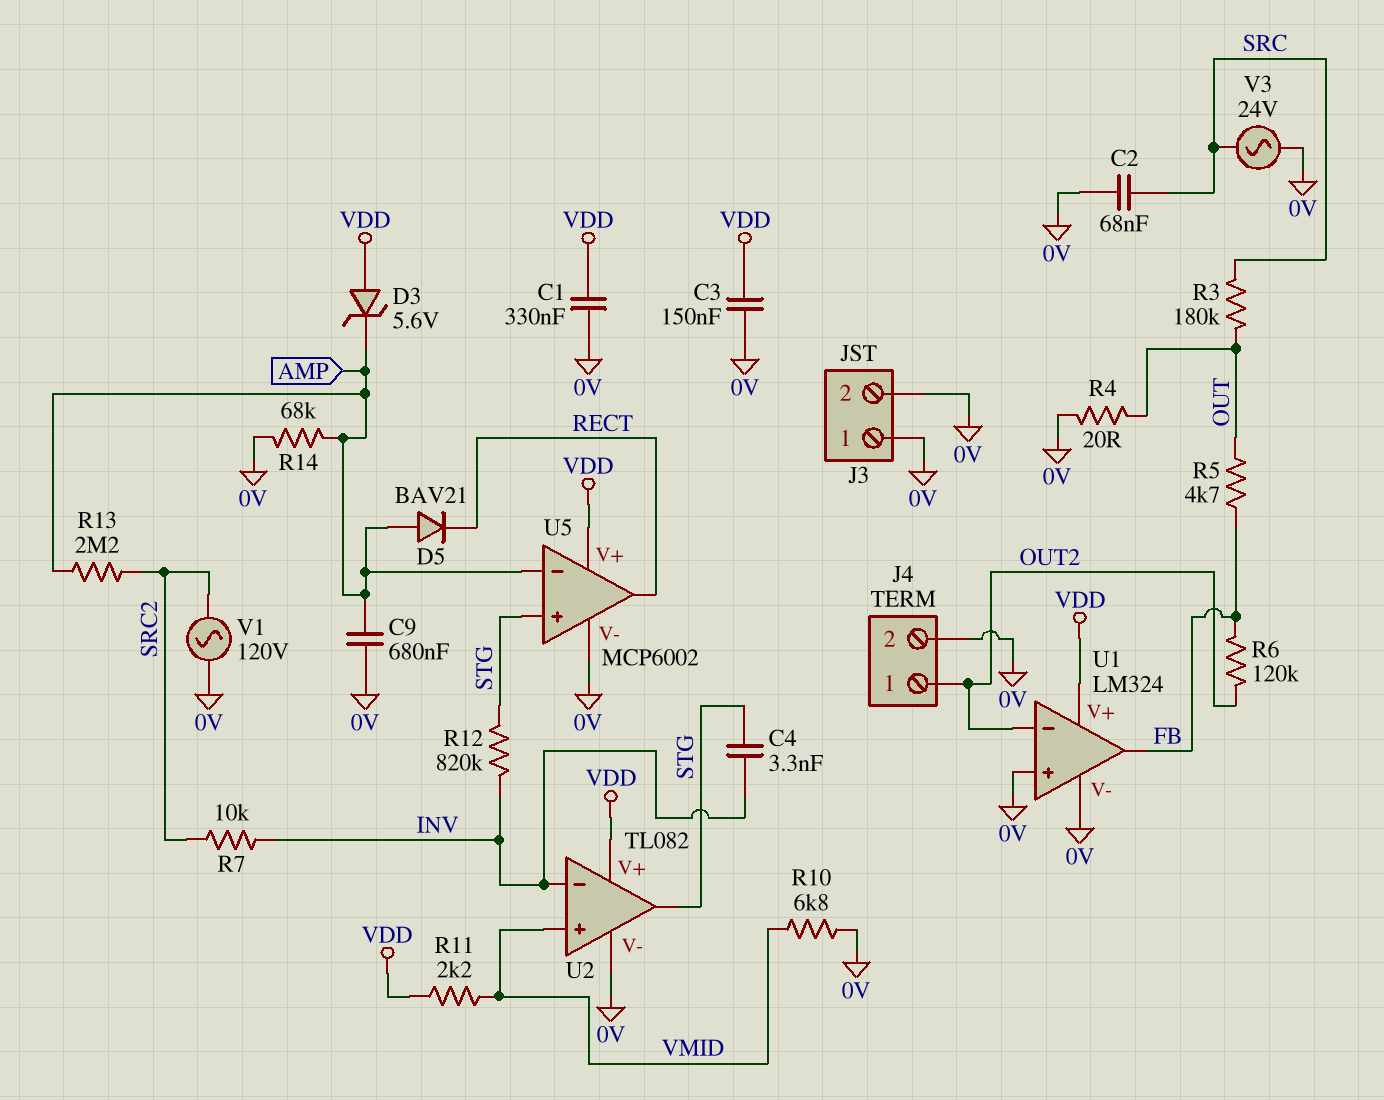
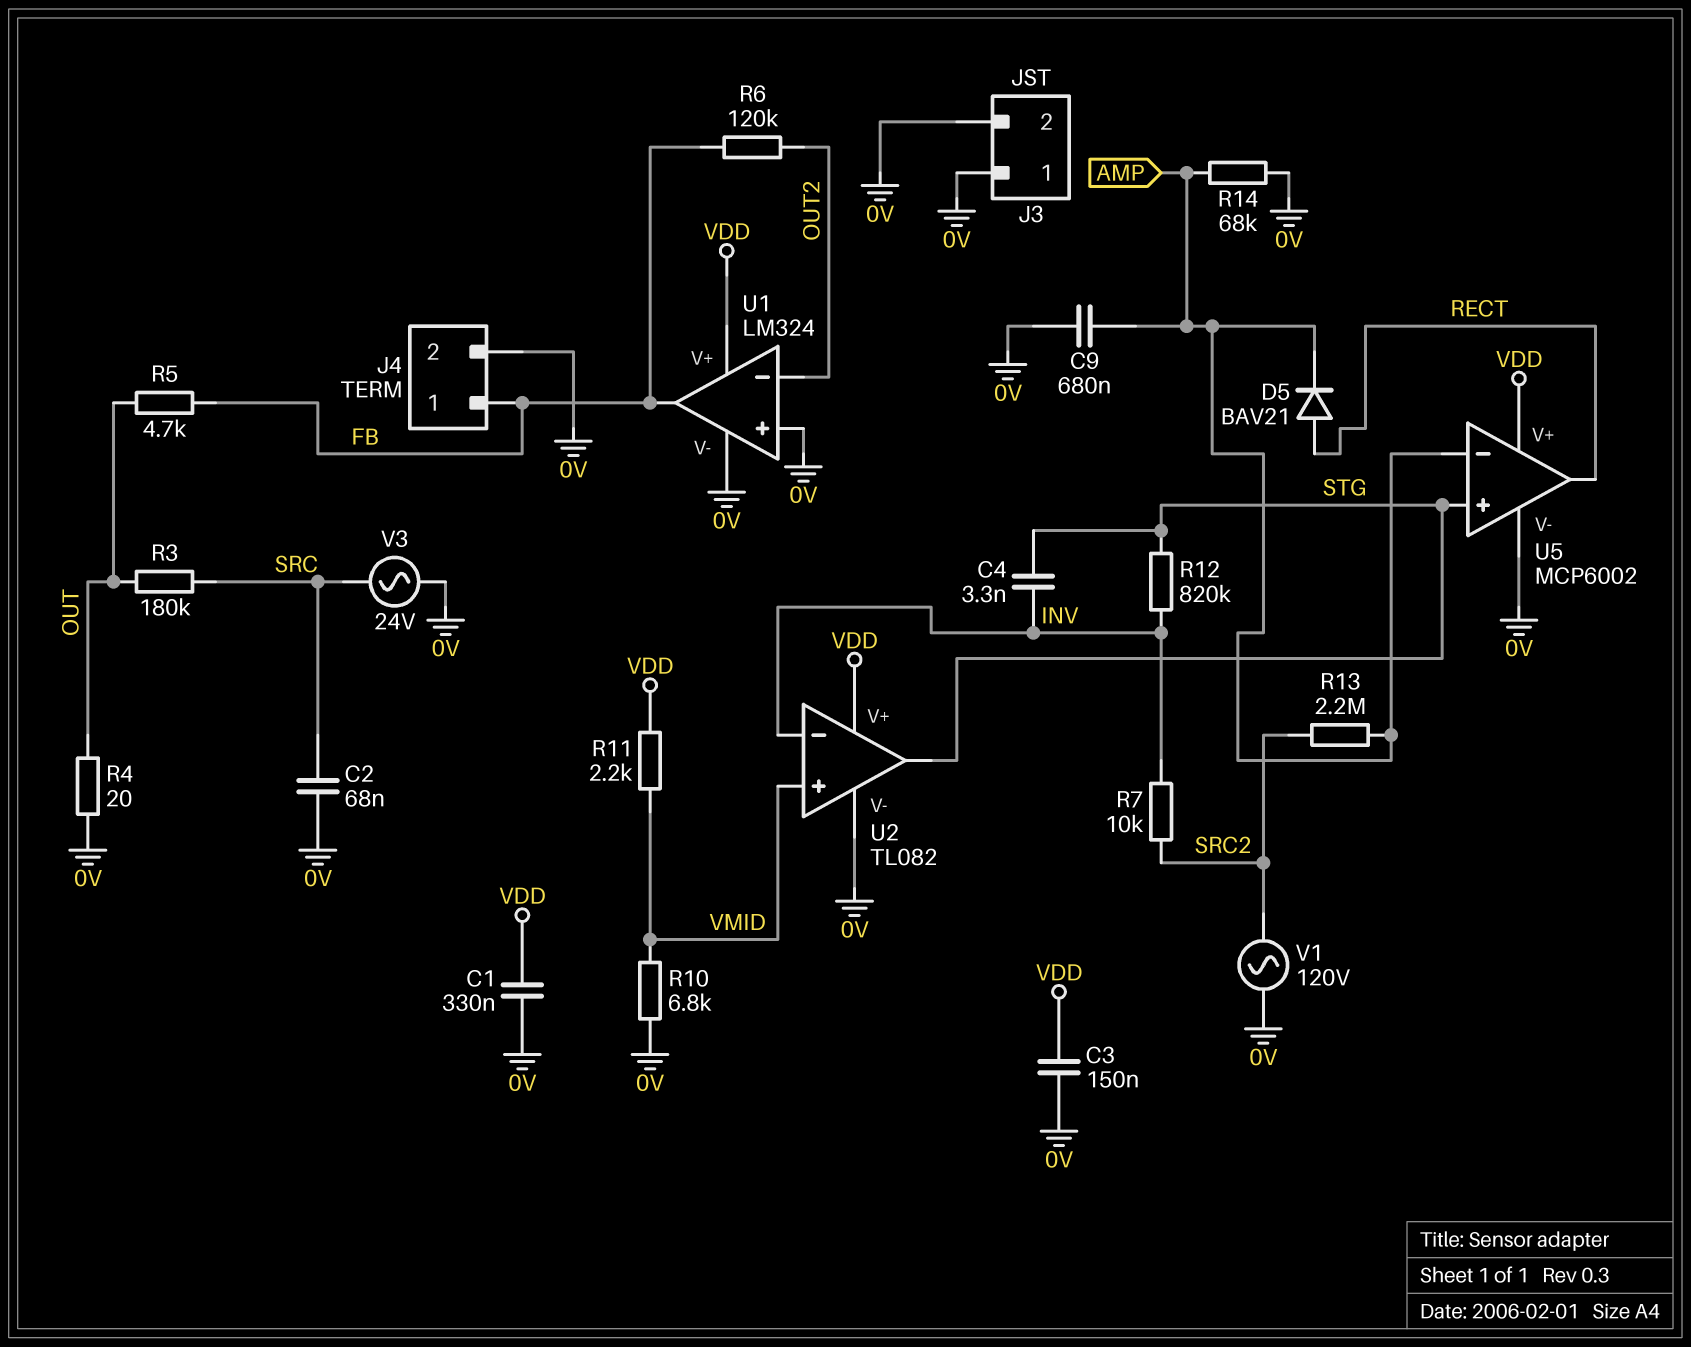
D3: zener 5.6V (A VDD, K AMP) -> none
D5: diode BAV21 (A AMP, K RECT) -> diode BAV21 (A RECT, K AMP)
J4 pin 1: OUT2 -> FB

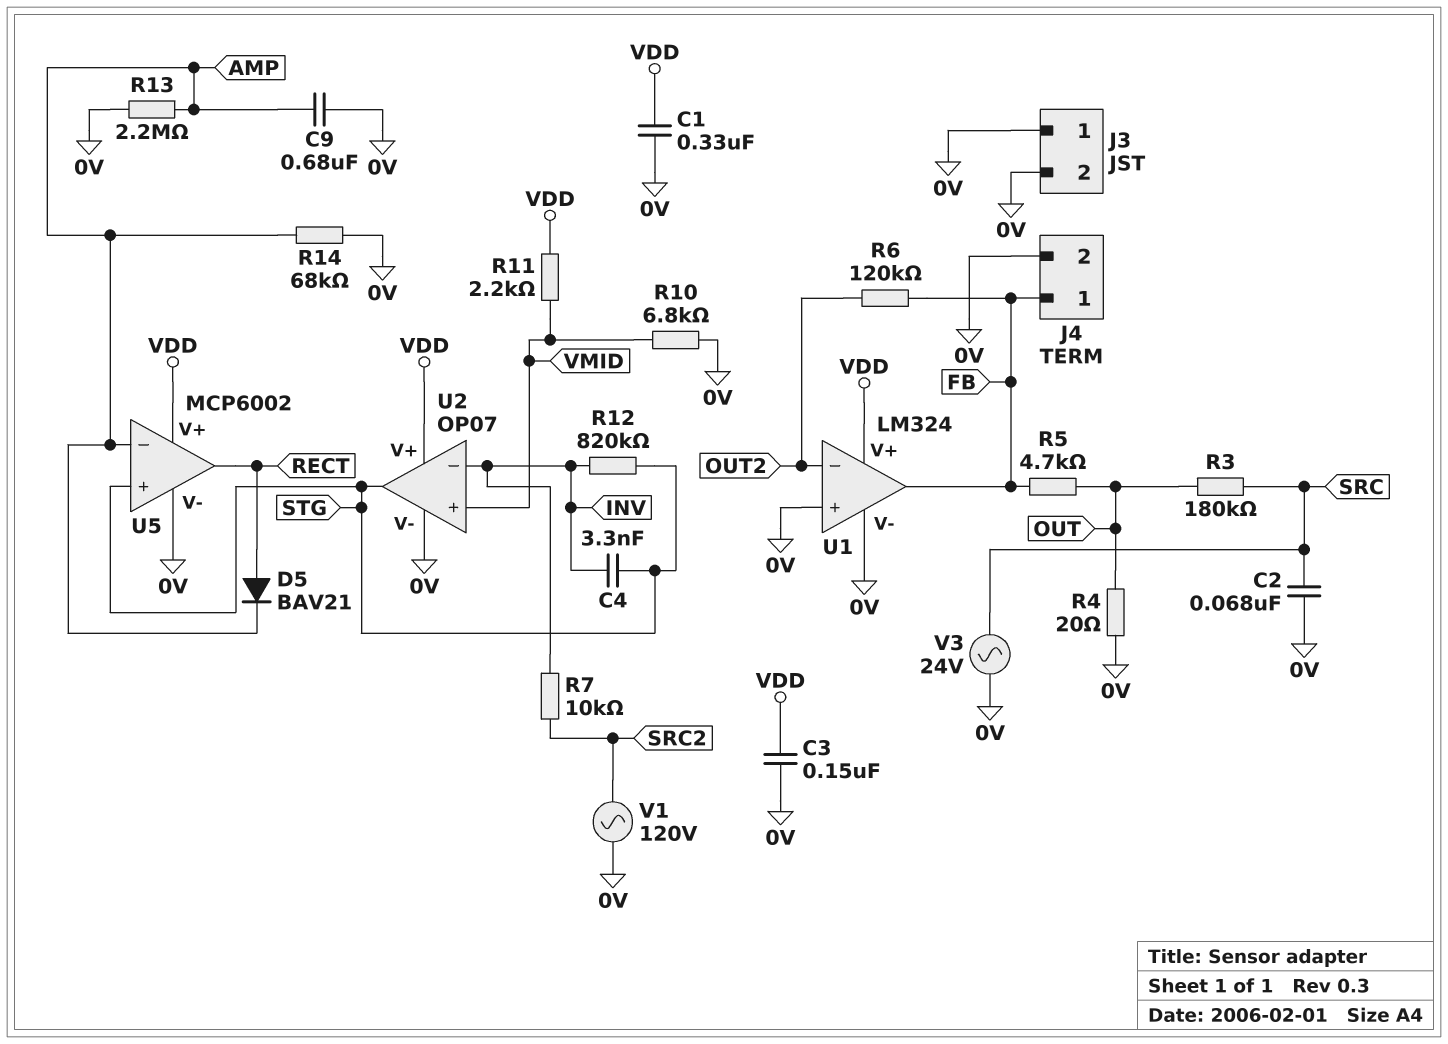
R13: 2.2M (AMP, SRC2) -> 2.2M (0V, AMP)
U2: TL082 -> OP07

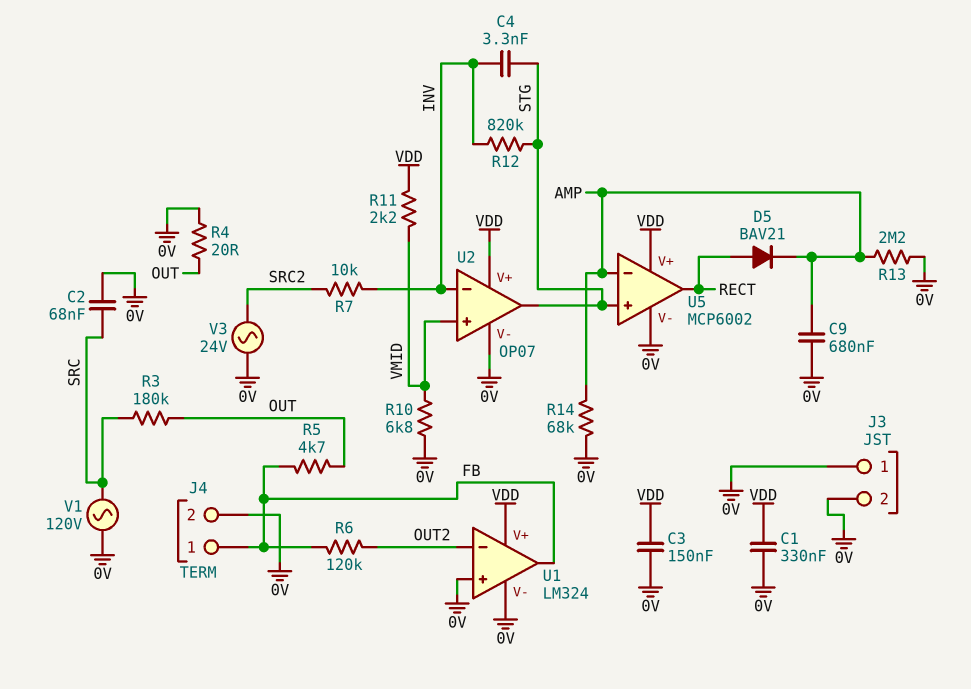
V1: AC 120V (0V, SRC2) -> AC 120V (0V, SRC)
V3: AC 24V (0V, SRC) -> AC 24V (0V, SRC2)

